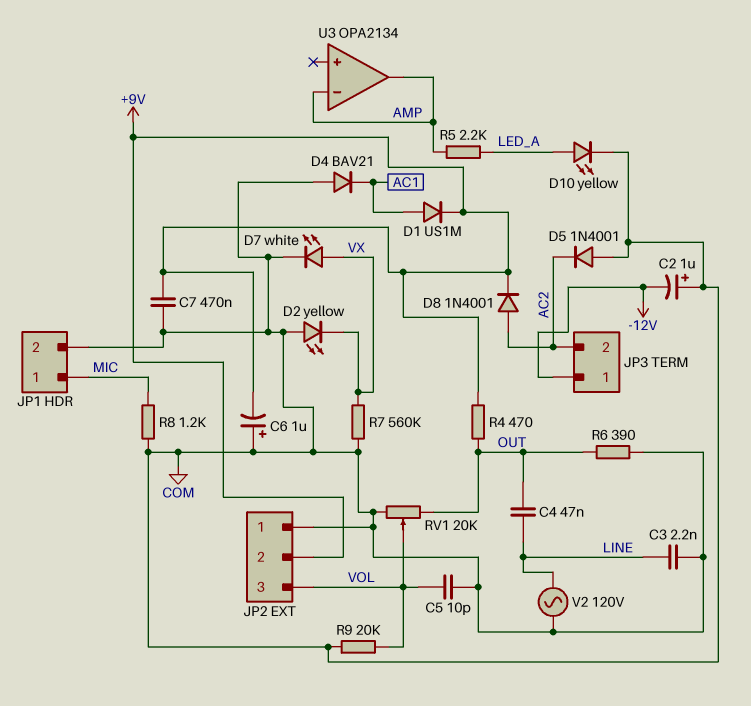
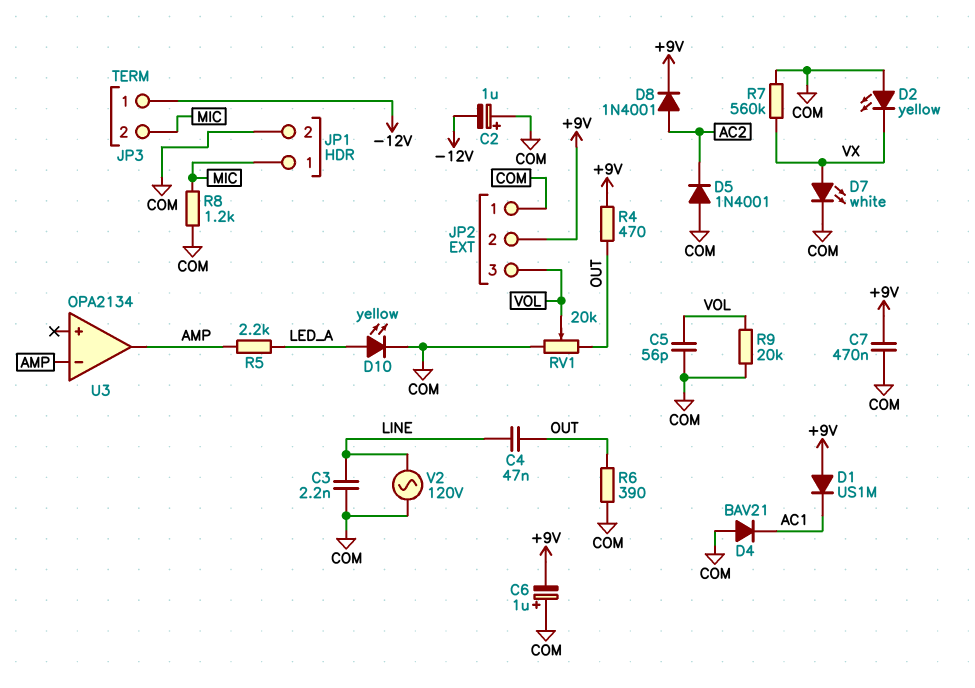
C5: 10pF (COM, VOL) -> 56pF (COM, VOL)
D1: diode US1M (A AC1, K +9V) -> diode US1M (A +9V, K AC1)
JP3 pin 2: AC2 -> MIC

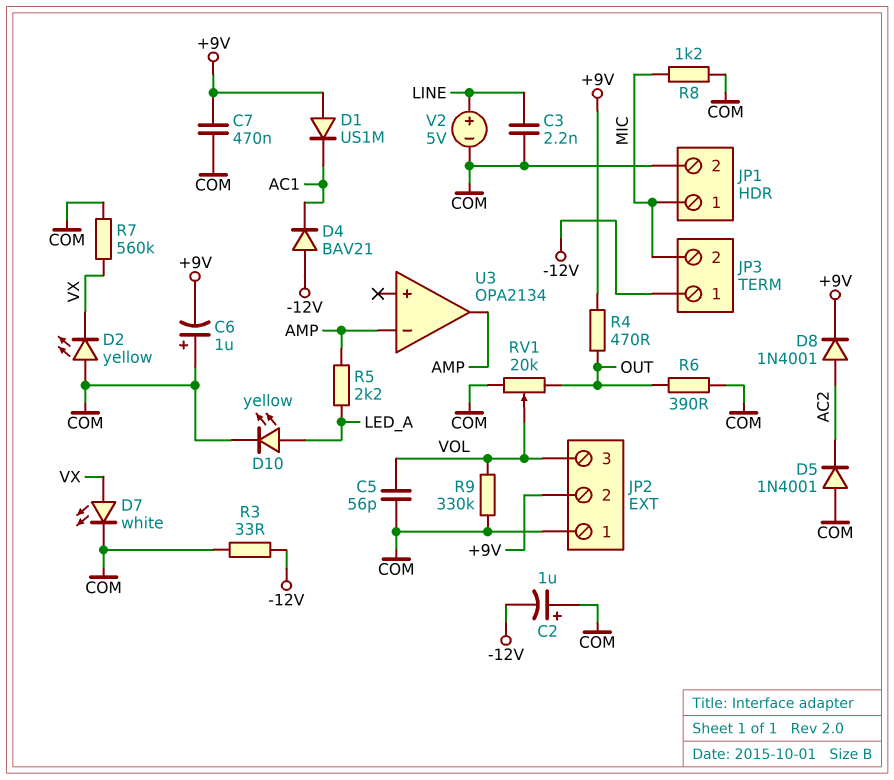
C4: 47nF (LINE, OUT) -> none
D4: diode BAV21 (A COM, K AC1) -> diode BAV21 (A -12V, K AC1)
R3: none -> 33 (-12V, COM)
R9: 20k (COM, VOL) -> 330k (COM, VOL)
V2: AC 120V (COM, LINE) -> 5V (plus LINE, minus COM)

